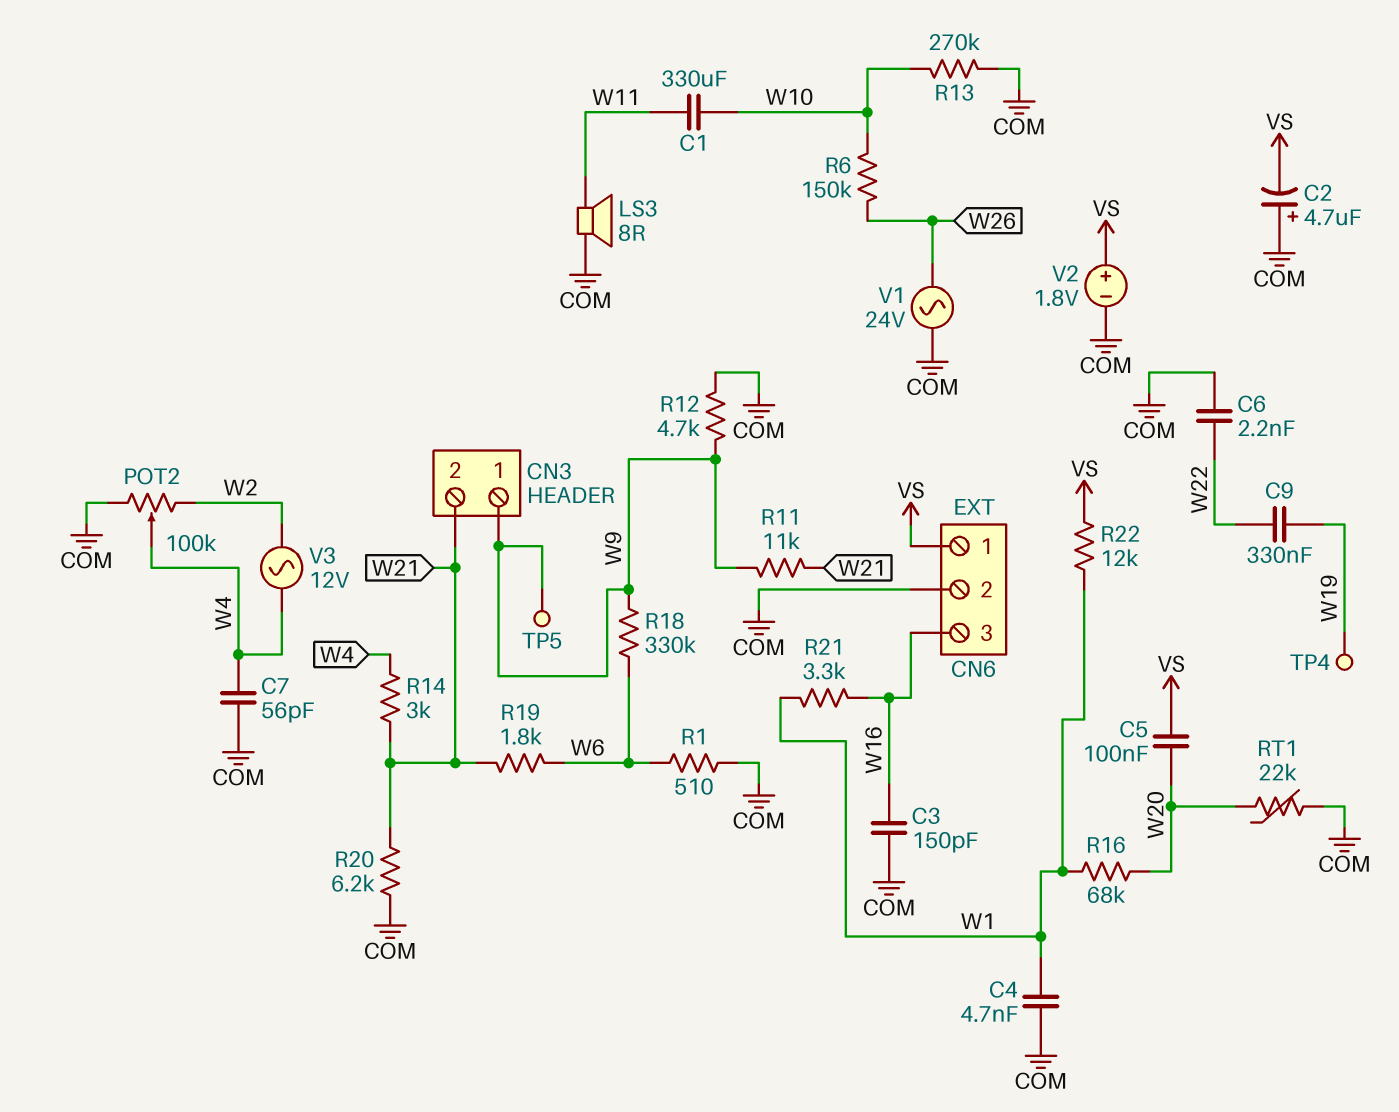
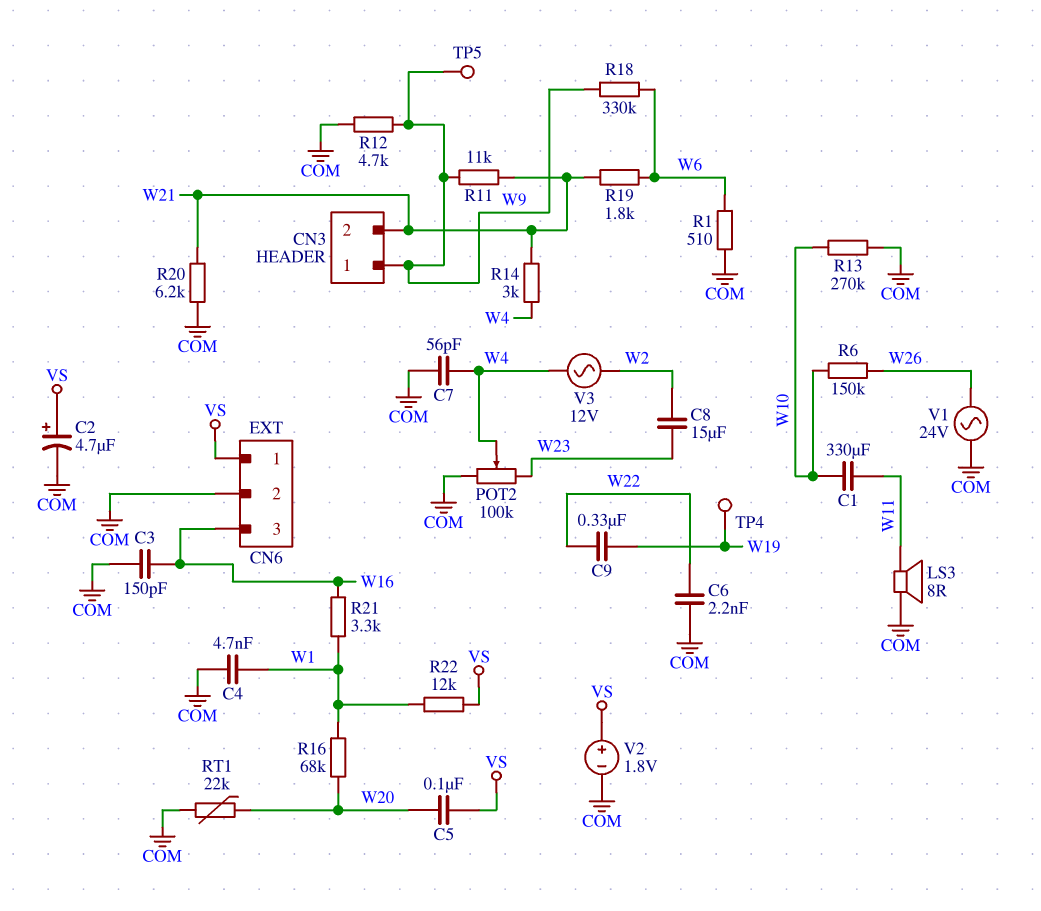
C2: 4.7uF (plus COM, minus VS) -> 4.7uF (plus VS, minus COM)
C8: none -> 15uF (W2, W23)
POT2: 100k (COM, W2, wiper W4) -> 100k (COM, W23, wiper W4)

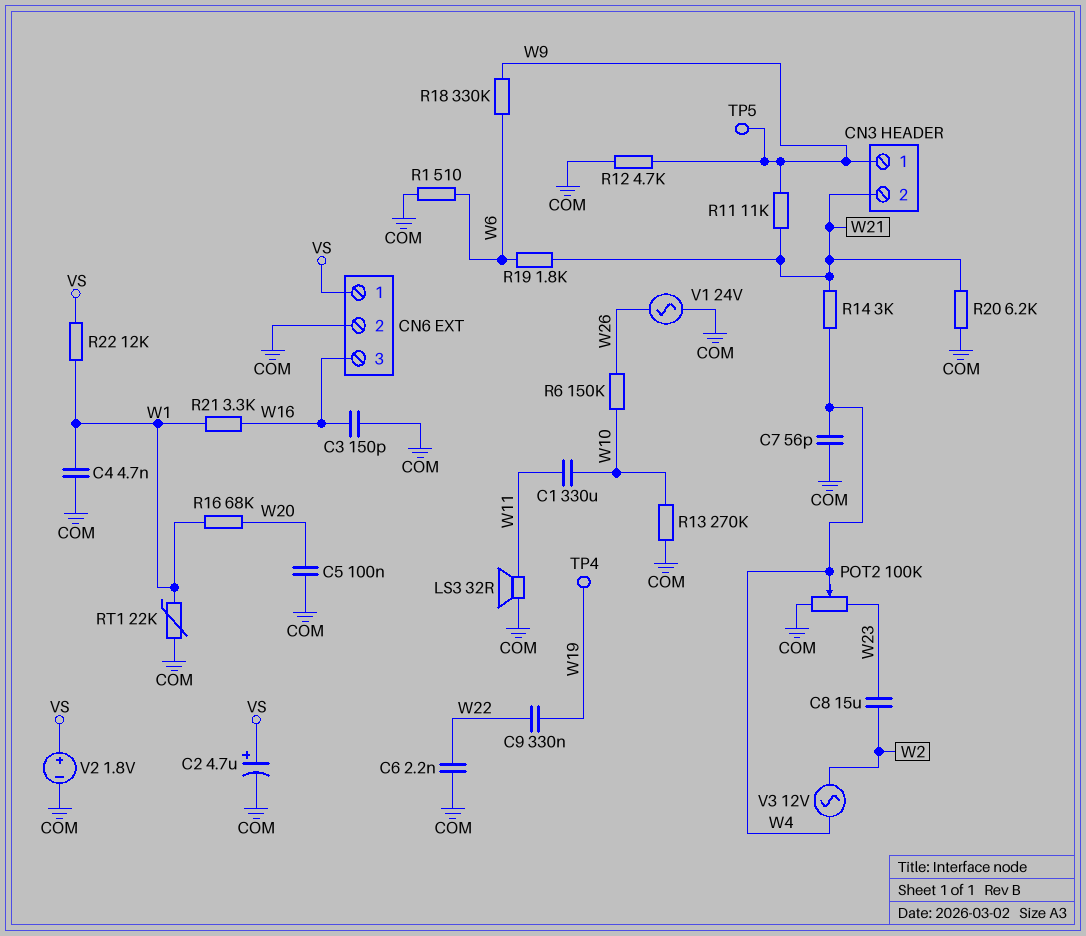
C5: 100nF (VS, W20) -> 100nF (COM, W20)
LS3: speaker 8R (COM, W11) -> speaker 32R (COM, W11)
RT1: 22k (COM, W20) -> 22k (COM, W1)

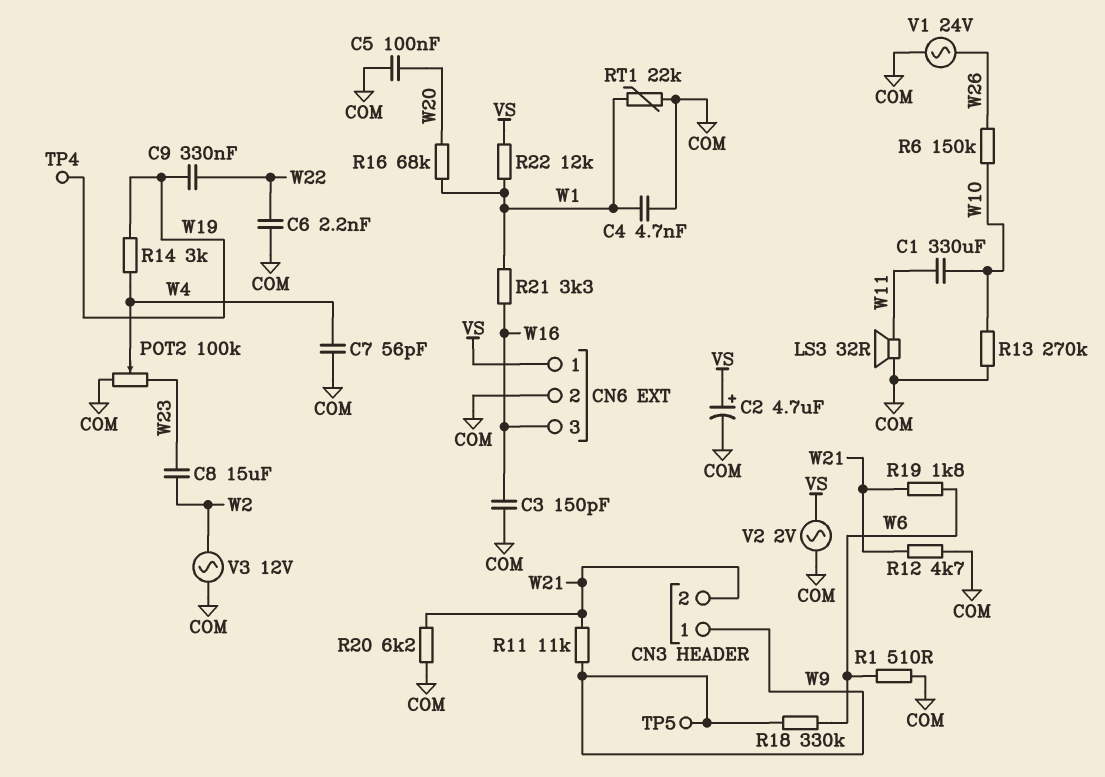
R12: 4.7k (COM, W9) -> 4.7k (COM, W21)
R14: 3k (W4, W21) -> 3k (W4, W19)
V2: 1.8V (plus VS, minus COM) -> AC 2V (COM, VS)
V3: AC 12V (W2, W4) -> AC 12V (COM, W2)

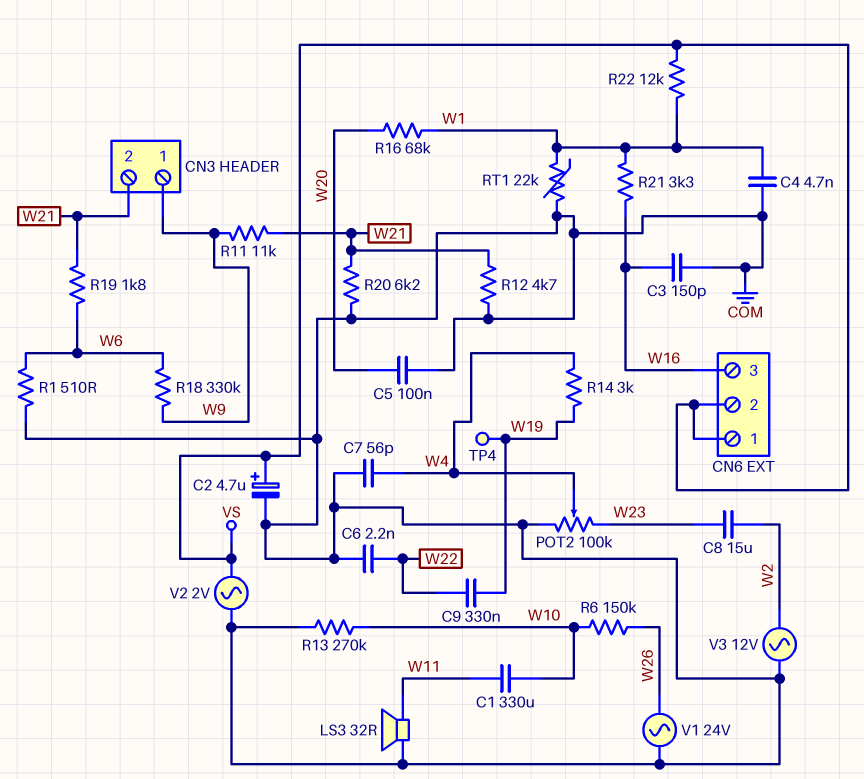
CN6 pin 2: COM -> VS
TP5: test point (W9) -> none

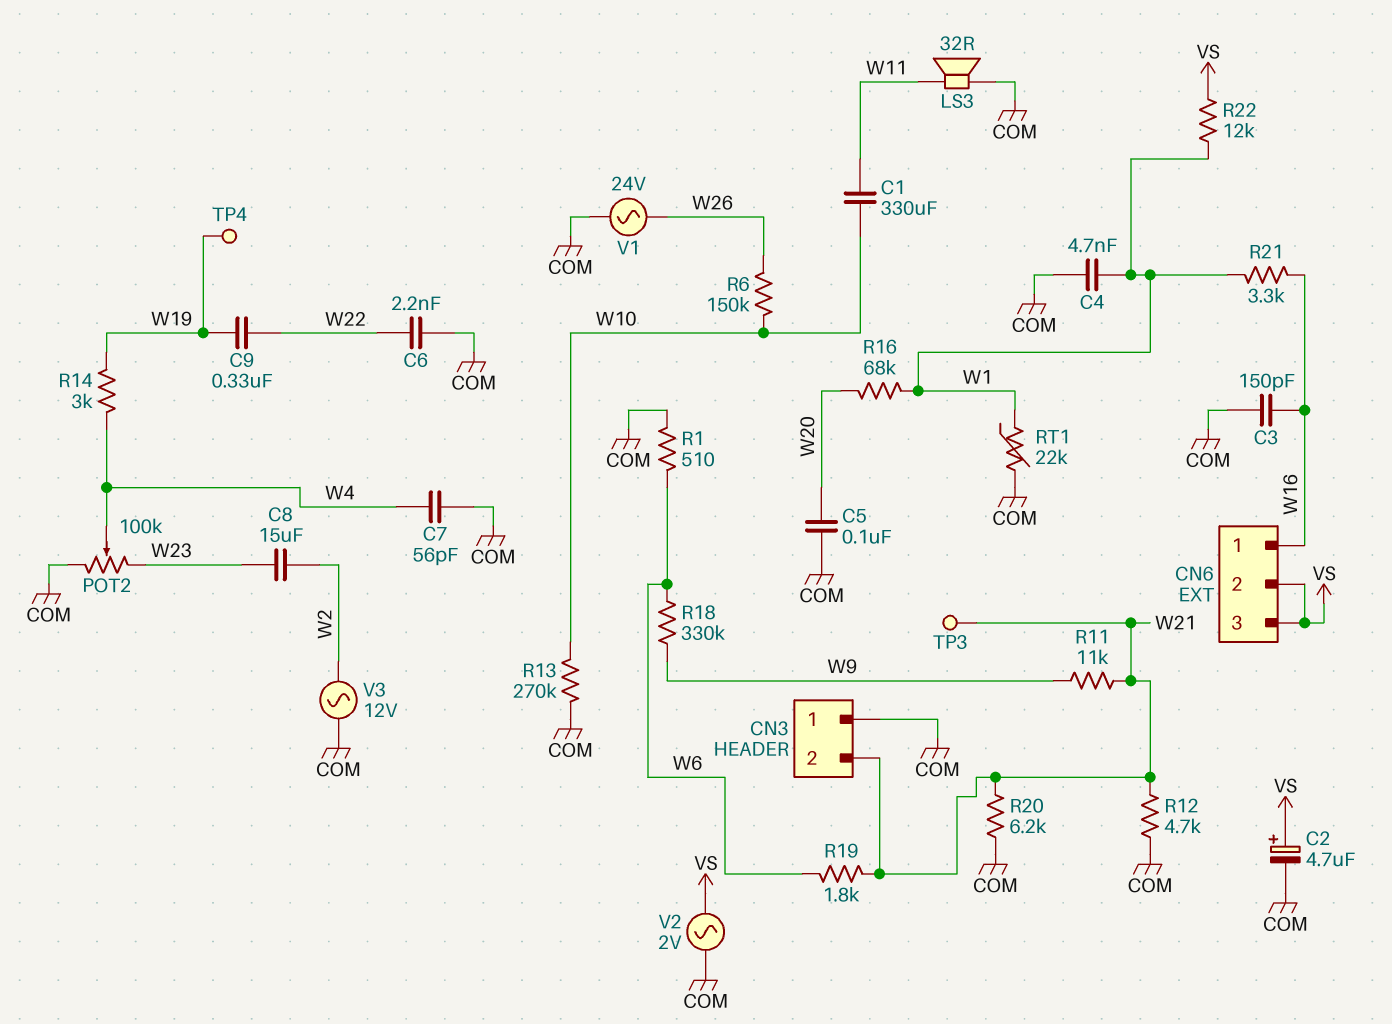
CN3 pin 1: W9 -> COM
CN6 pin 1: VS -> W16
CN6 pin 3: W16 -> VS
TP3: none -> test point (W21)

